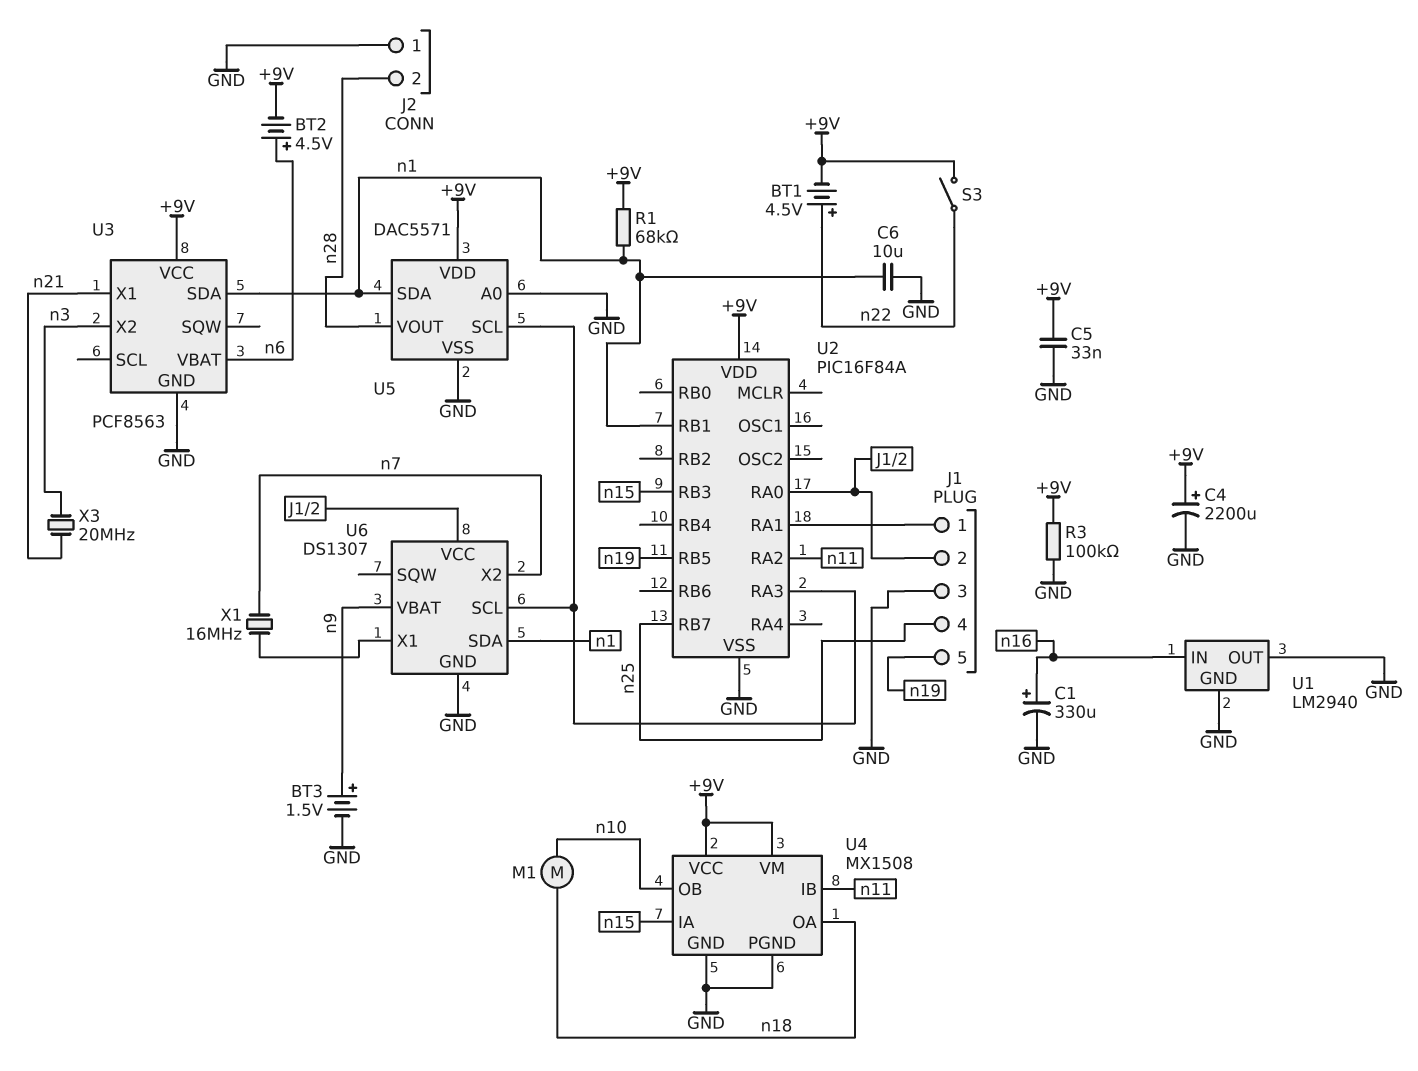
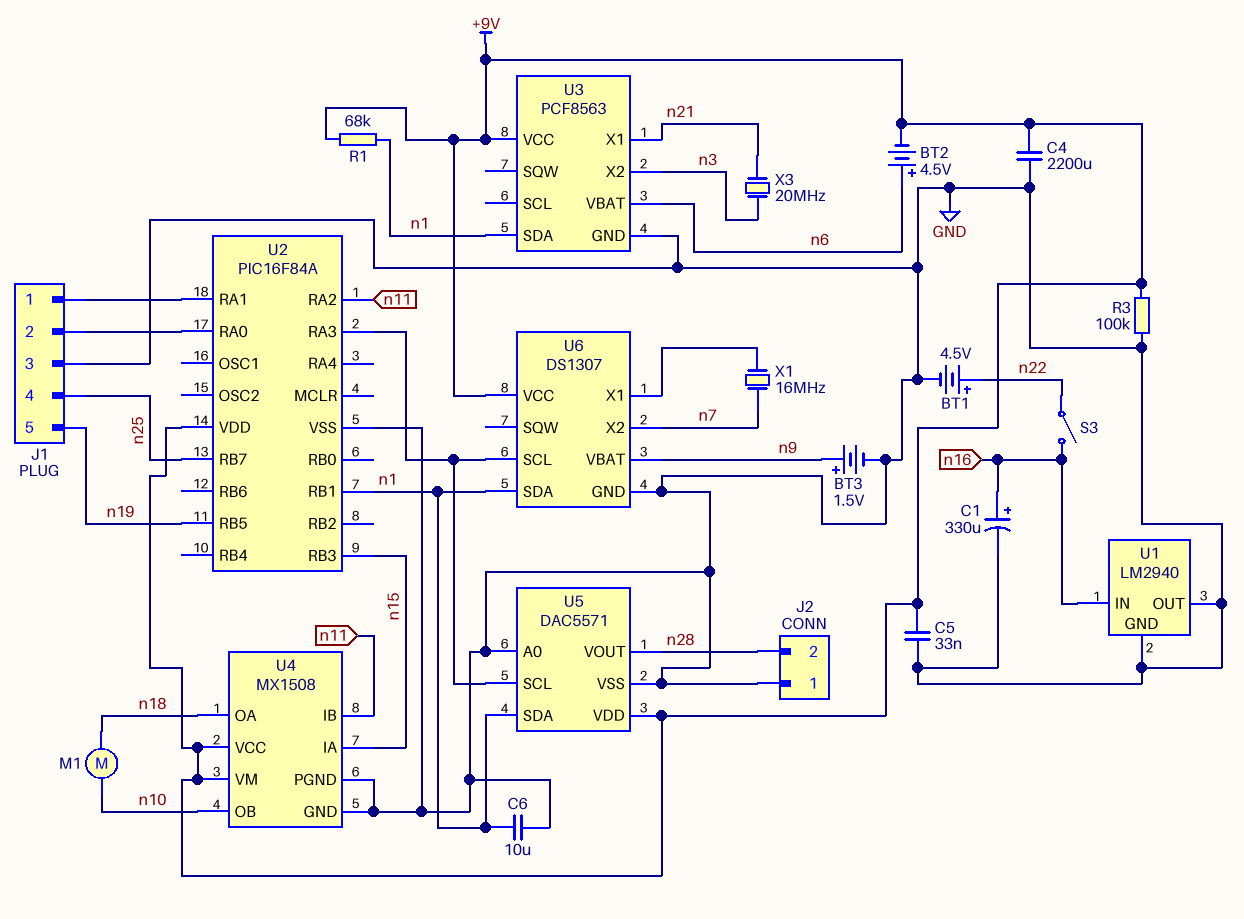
BT1: 4.5V (plus n22, minus +9V) -> 4.5V (plus n22, minus GND)
C4: 2200uF (plus +9V, minus GND) -> 2200uF (+9V, GND)
S3: switch (+9V, n22) -> switch (n16, n22)
U6 pin VCC: J1/2 -> +9V

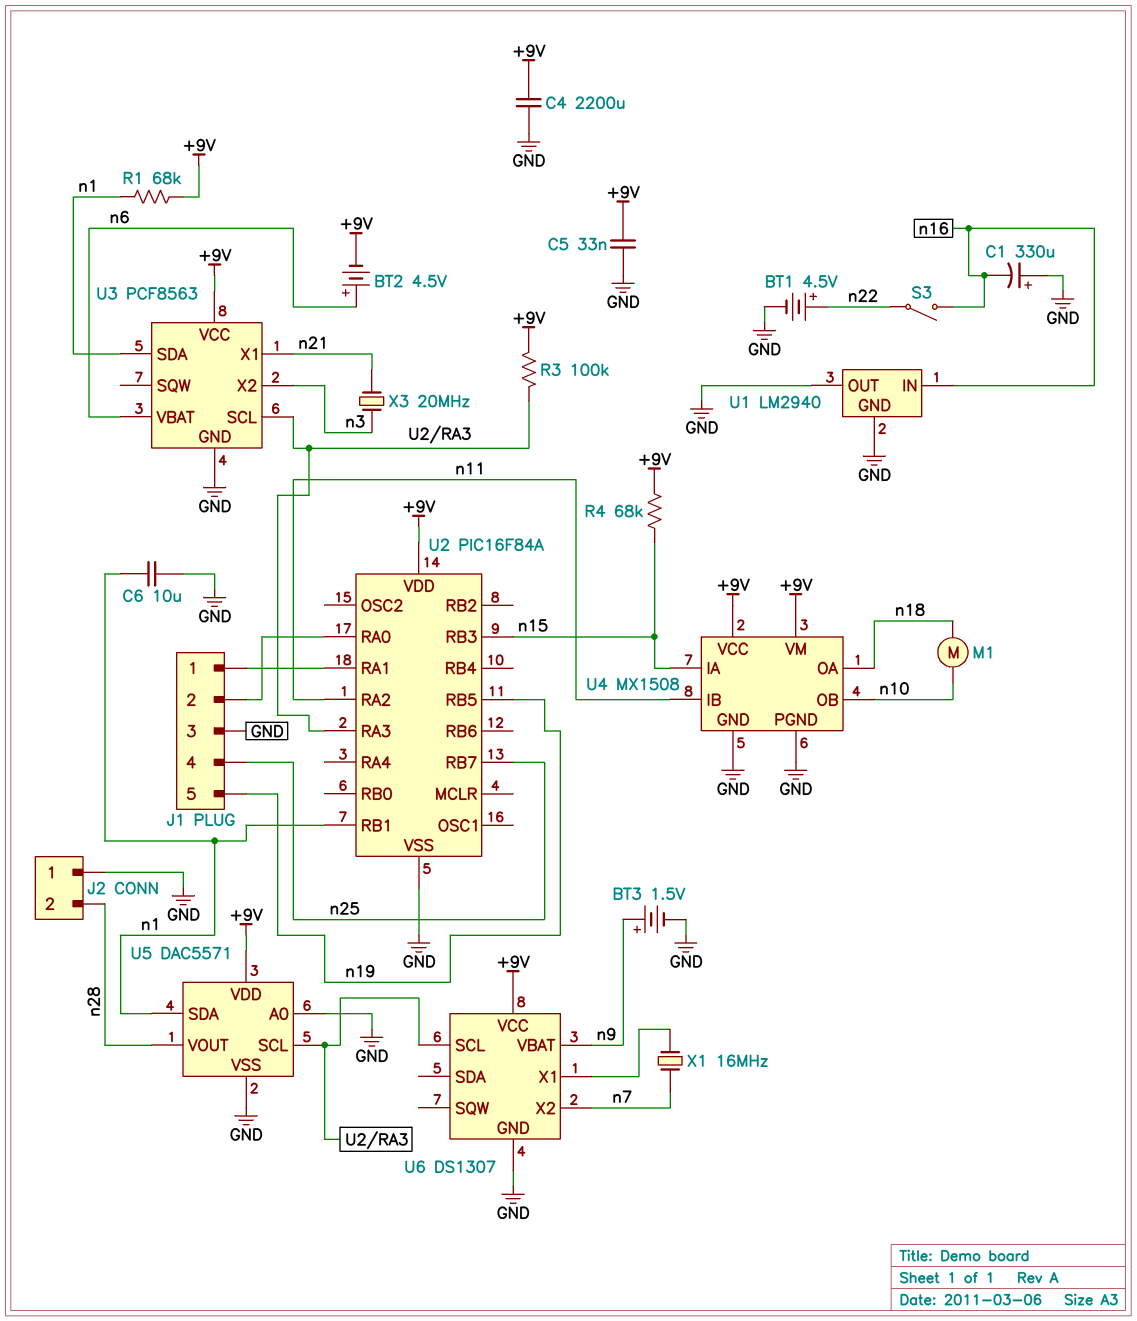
C1: 330uF (plus n16, minus GND) -> 330uF (plus GND, minus n16)
R3: 100k (+9V, GND) -> 100k (+9V, U2/RA3)
R4: none -> 68k (+9V, n15)
U3 pin SCL: none -> U2/RA3
U6 pin SDA: n1 -> none

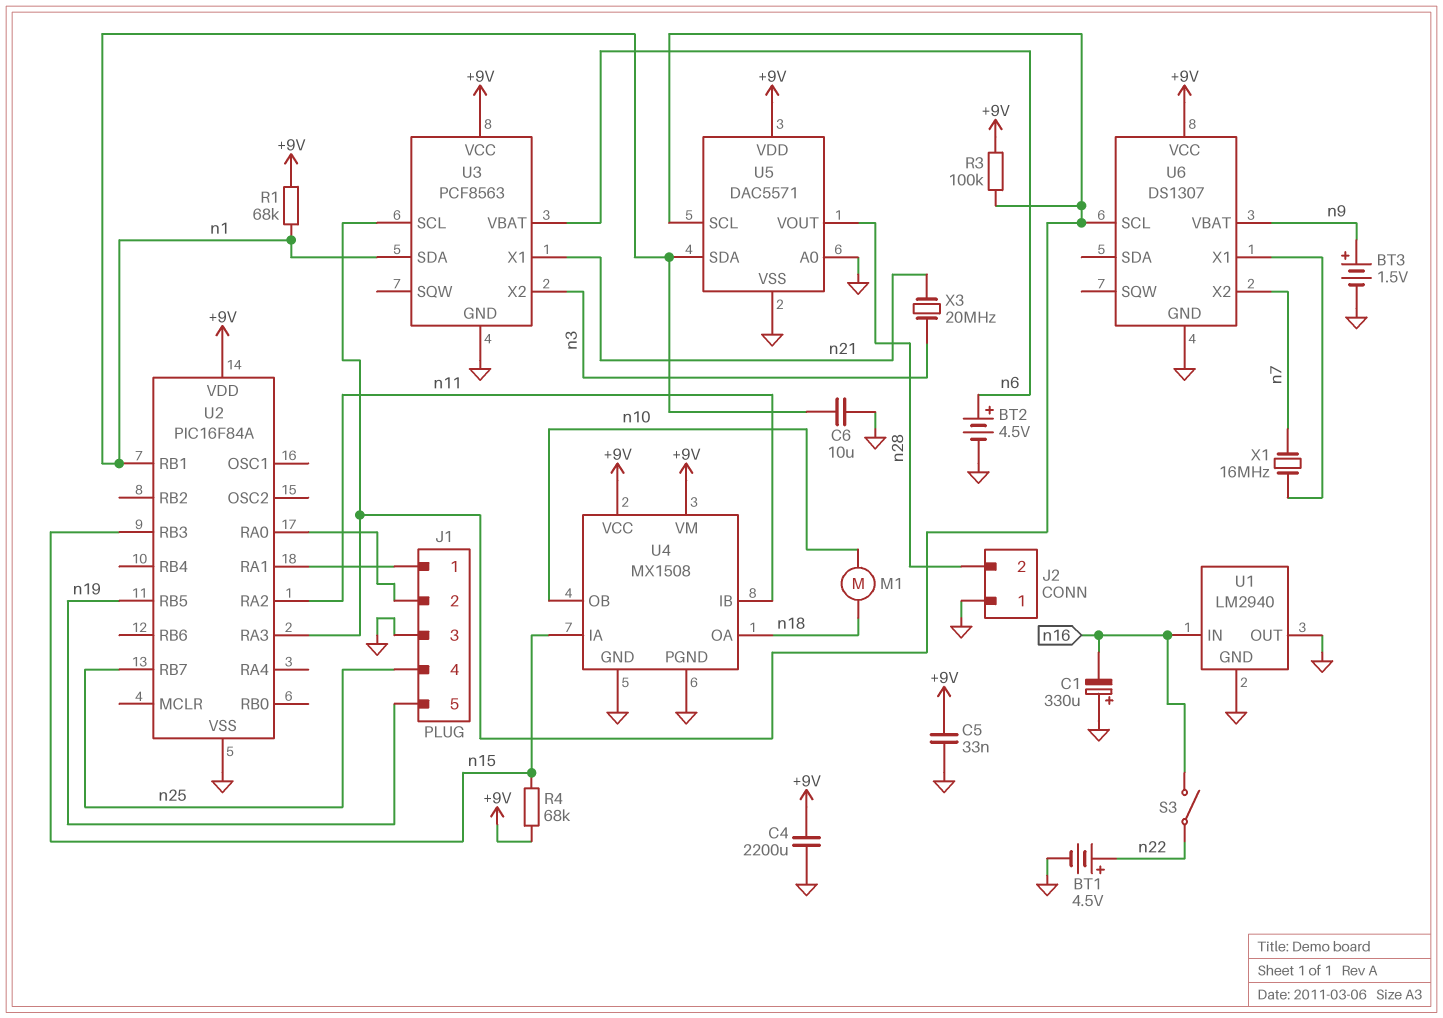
BT2: 4.5V (plus n6, minus +9V) -> 4.5V (plus n6, minus GND)

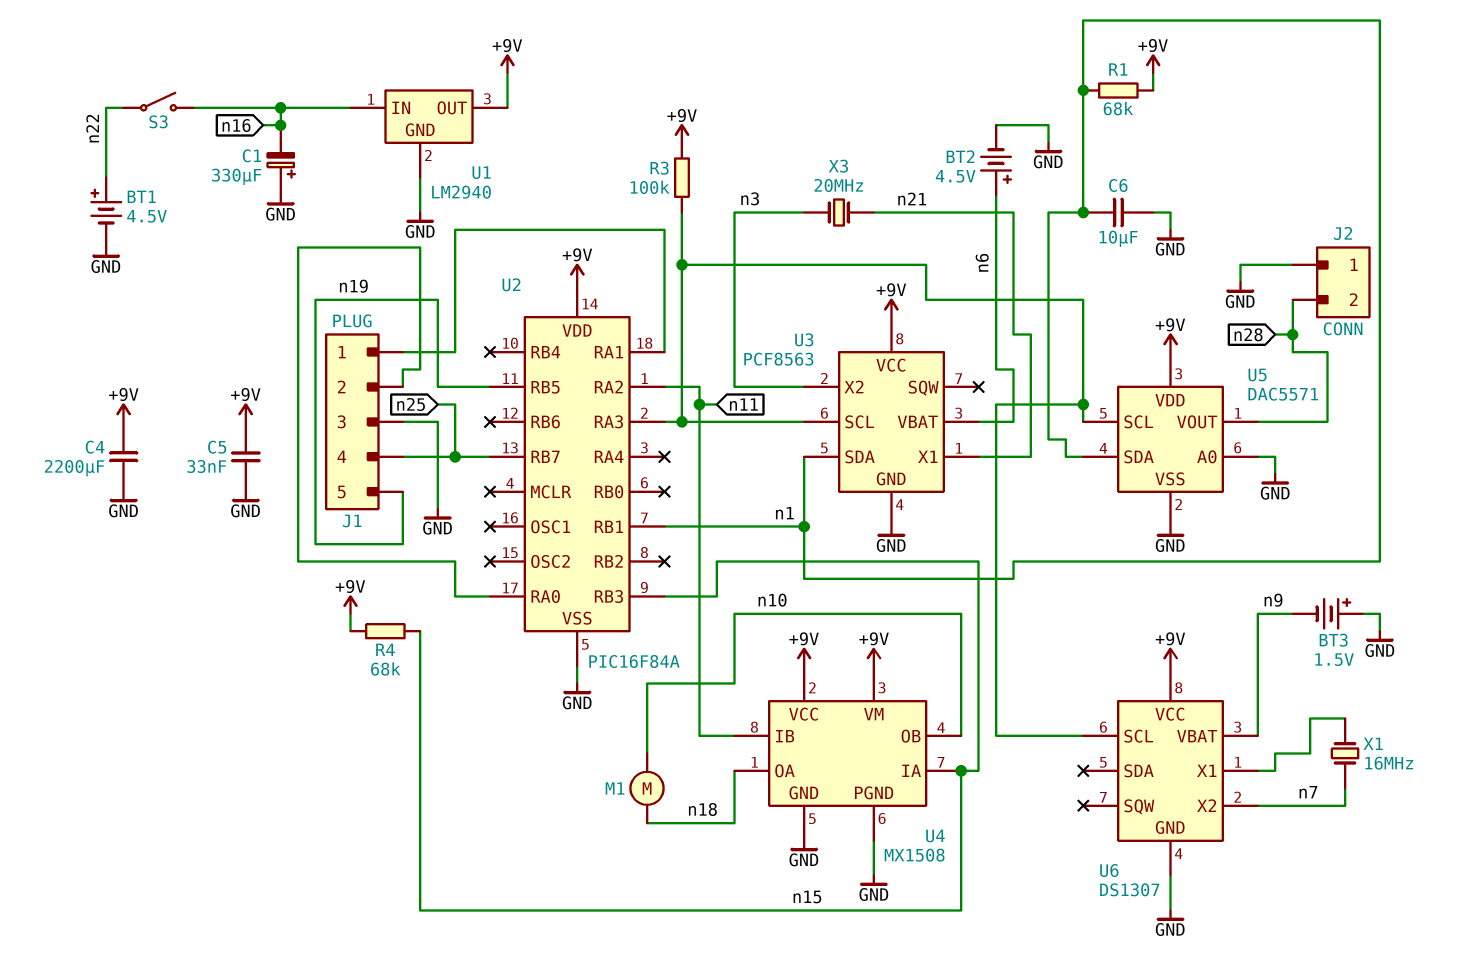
BT3: 1.5V (plus n9, minus GND) -> 1.5V (plus GND, minus n9)
U1 pin OUT: GND -> +9V

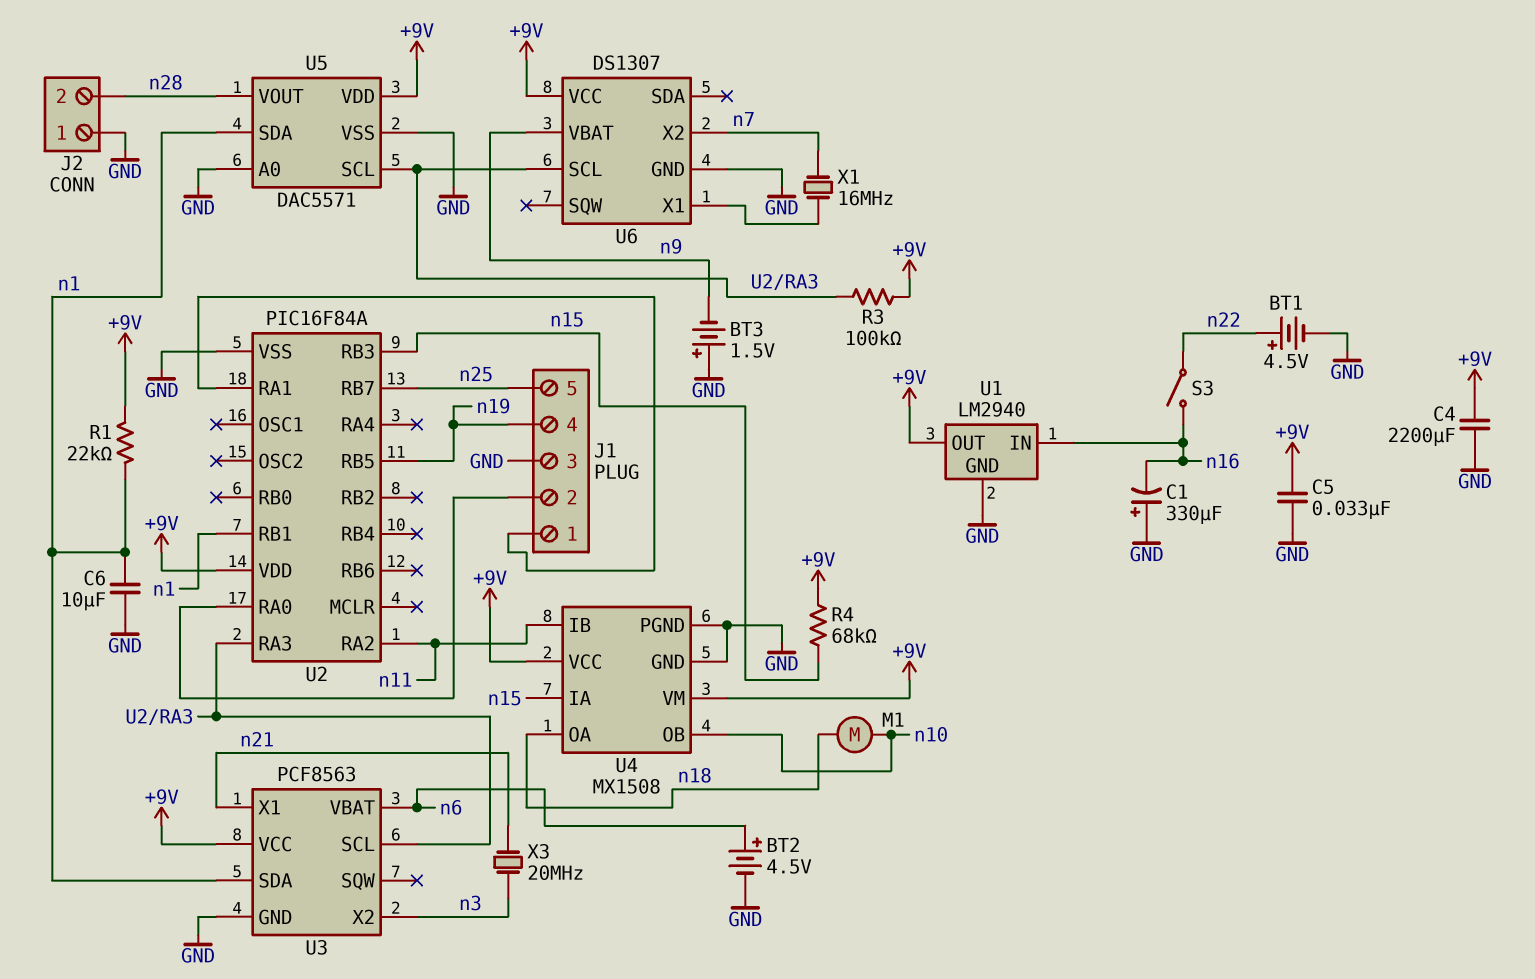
J1 pin 4: n25 -> n19
J1 pin 5: n19 -> n25
R1: 68k (+9V, n1) -> 22k (+9V, n1)

